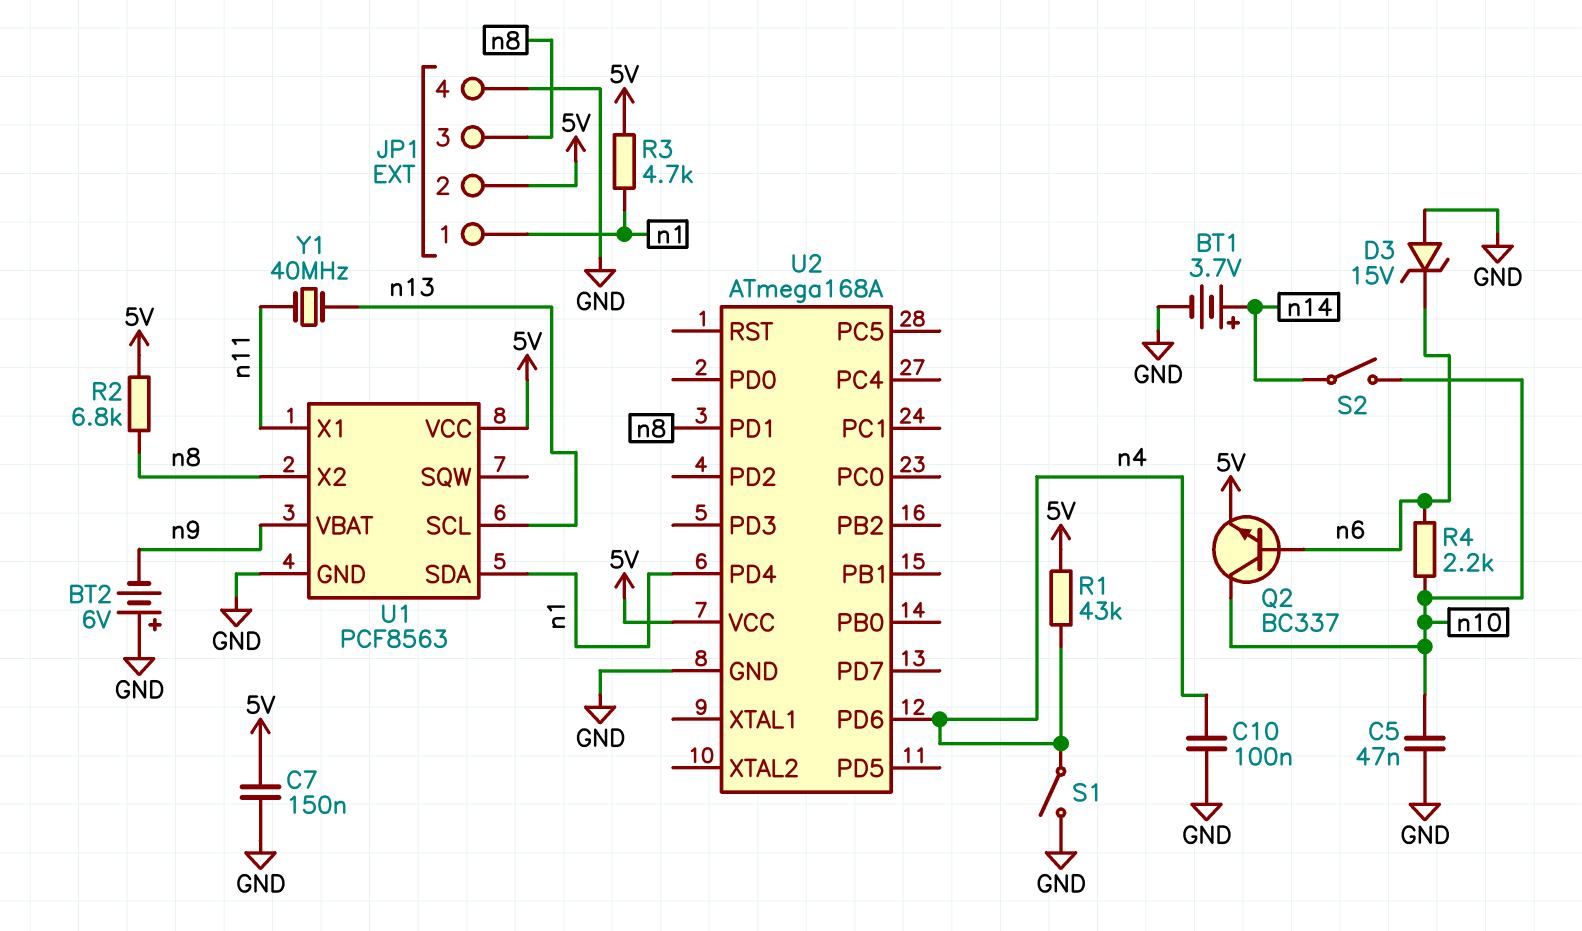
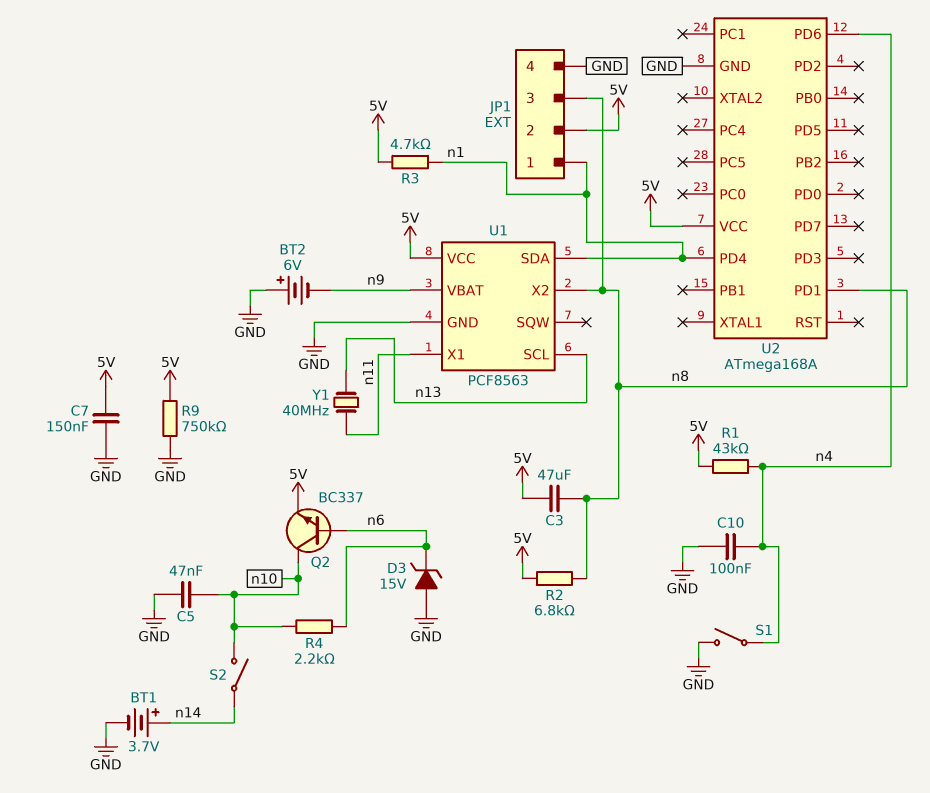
C3: none -> 47uF (5V, n8)
R9: none -> 750k (5V, GND)

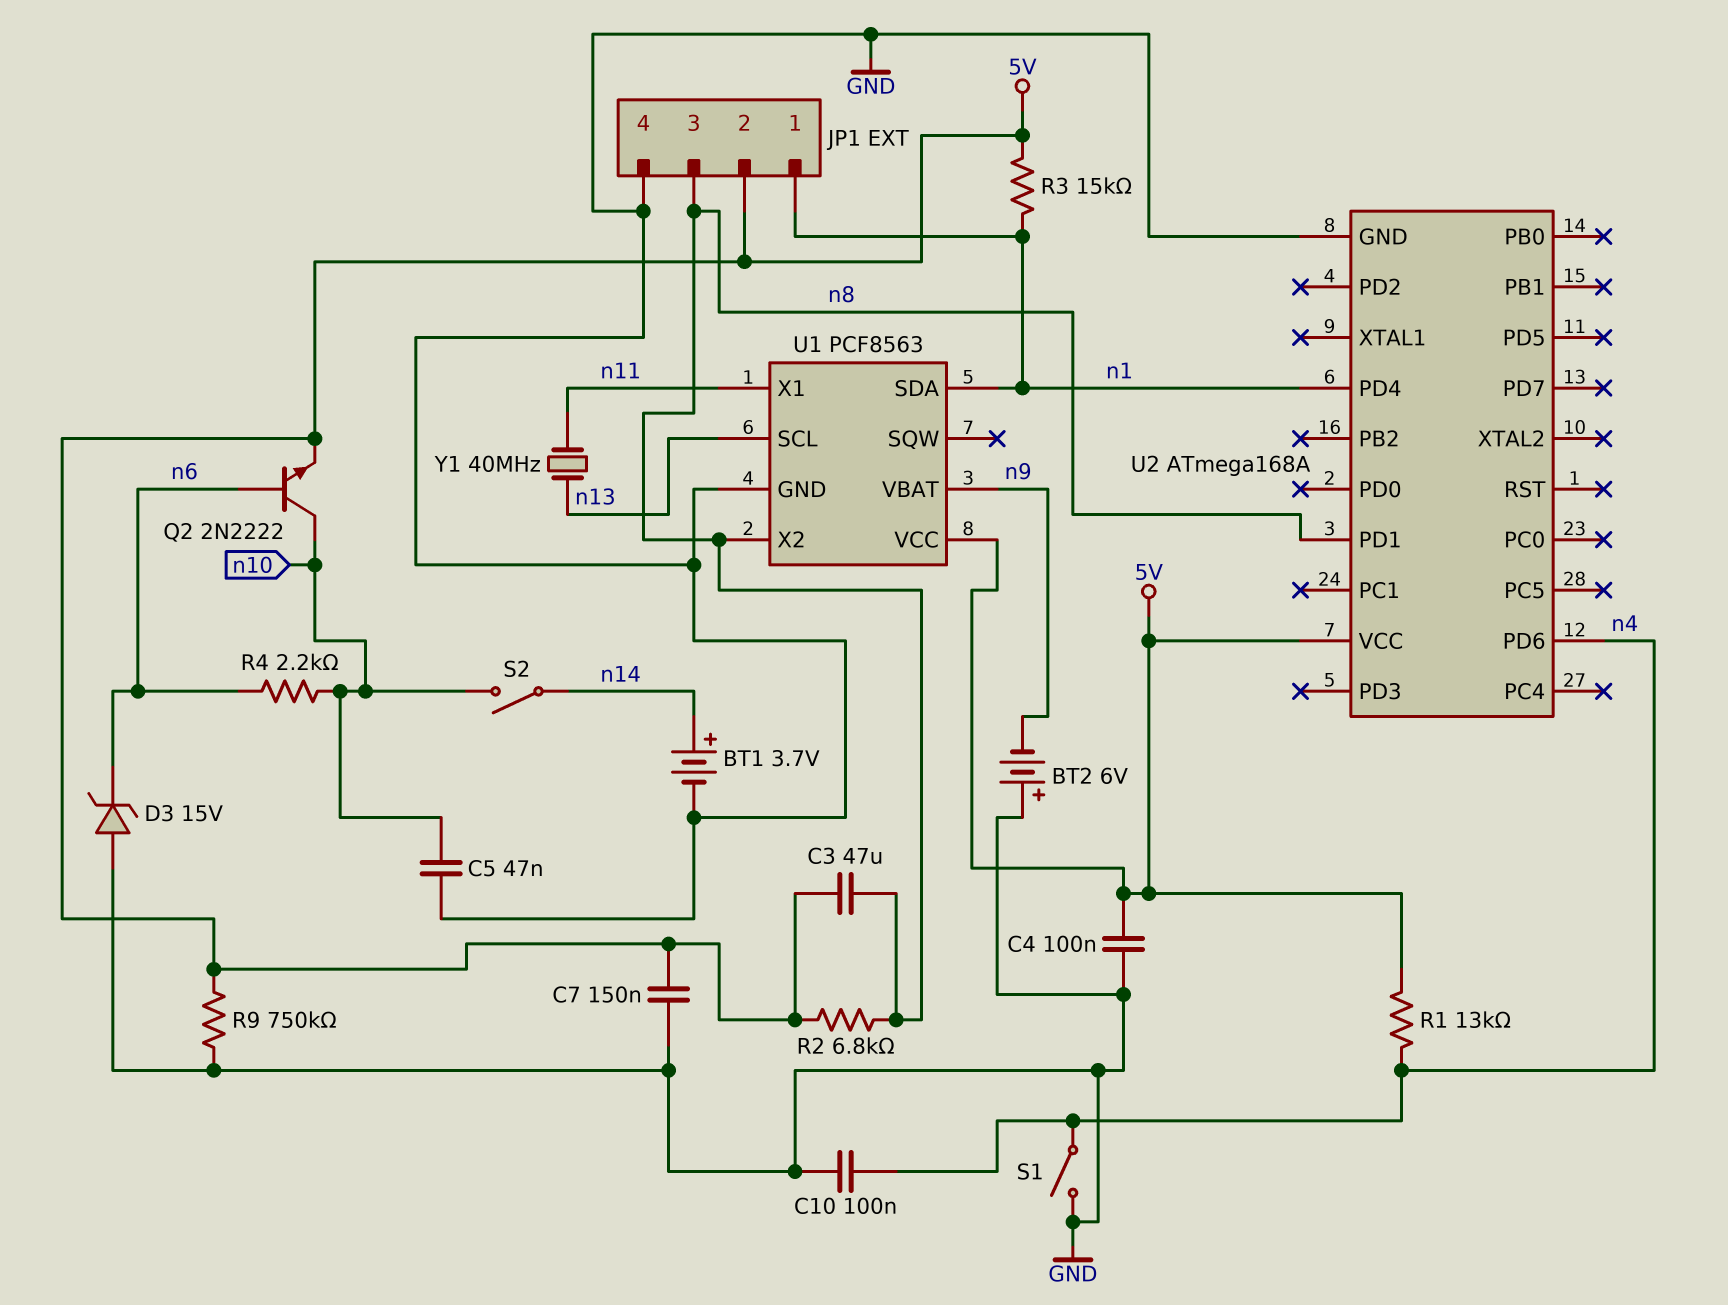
C4: none -> 100nF (5V, GND)
Q2: NPN BC337 (B n6, C n10, E 5V) -> NPN 2N2222 (B n6, C n10, E 5V)
R1: 43k (5V, n4) -> 13k (5V, n4)
R3: 4.7k (5V, n1) -> 15k (5V, n1)

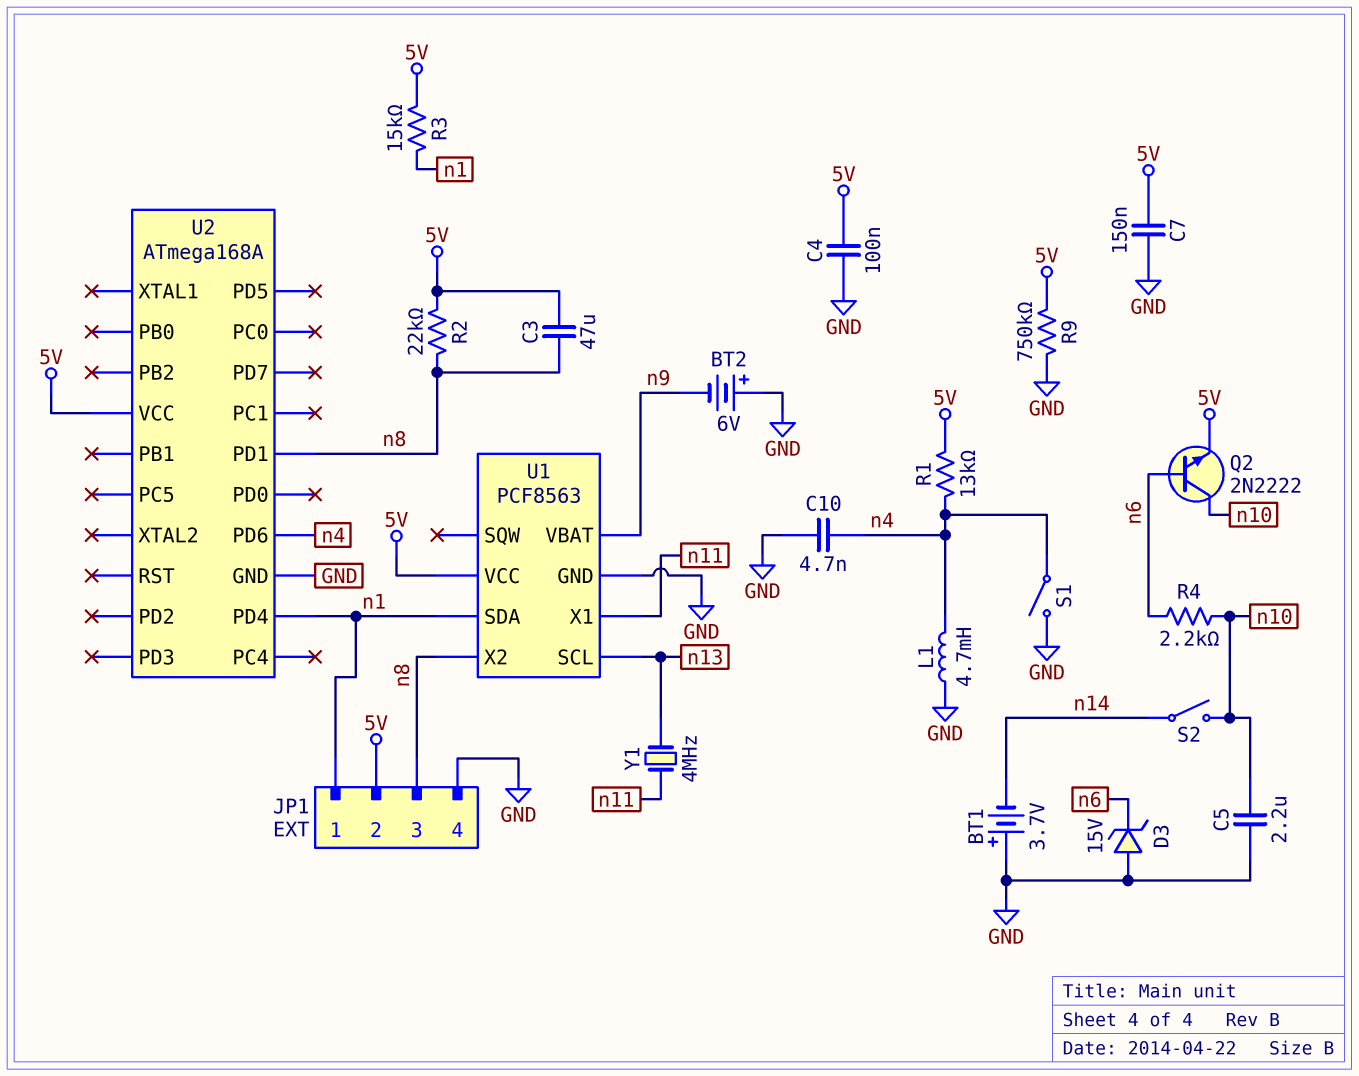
BT1: 3.7V (plus n14, minus GND) -> 3.7V (plus GND, minus n14)
C5: 47nF (GND, n10) -> 2.2uF (GND, n10)
C10: 100nF (GND, n4) -> 4.7nF (GND, n4)
L1: none -> 4.7mH (GND, n4)
R2: 6.8k (5V, n8) -> 22k (5V, n8)
Y1: 40MHz (n11, n13) -> 4MHz (n11, n13)

